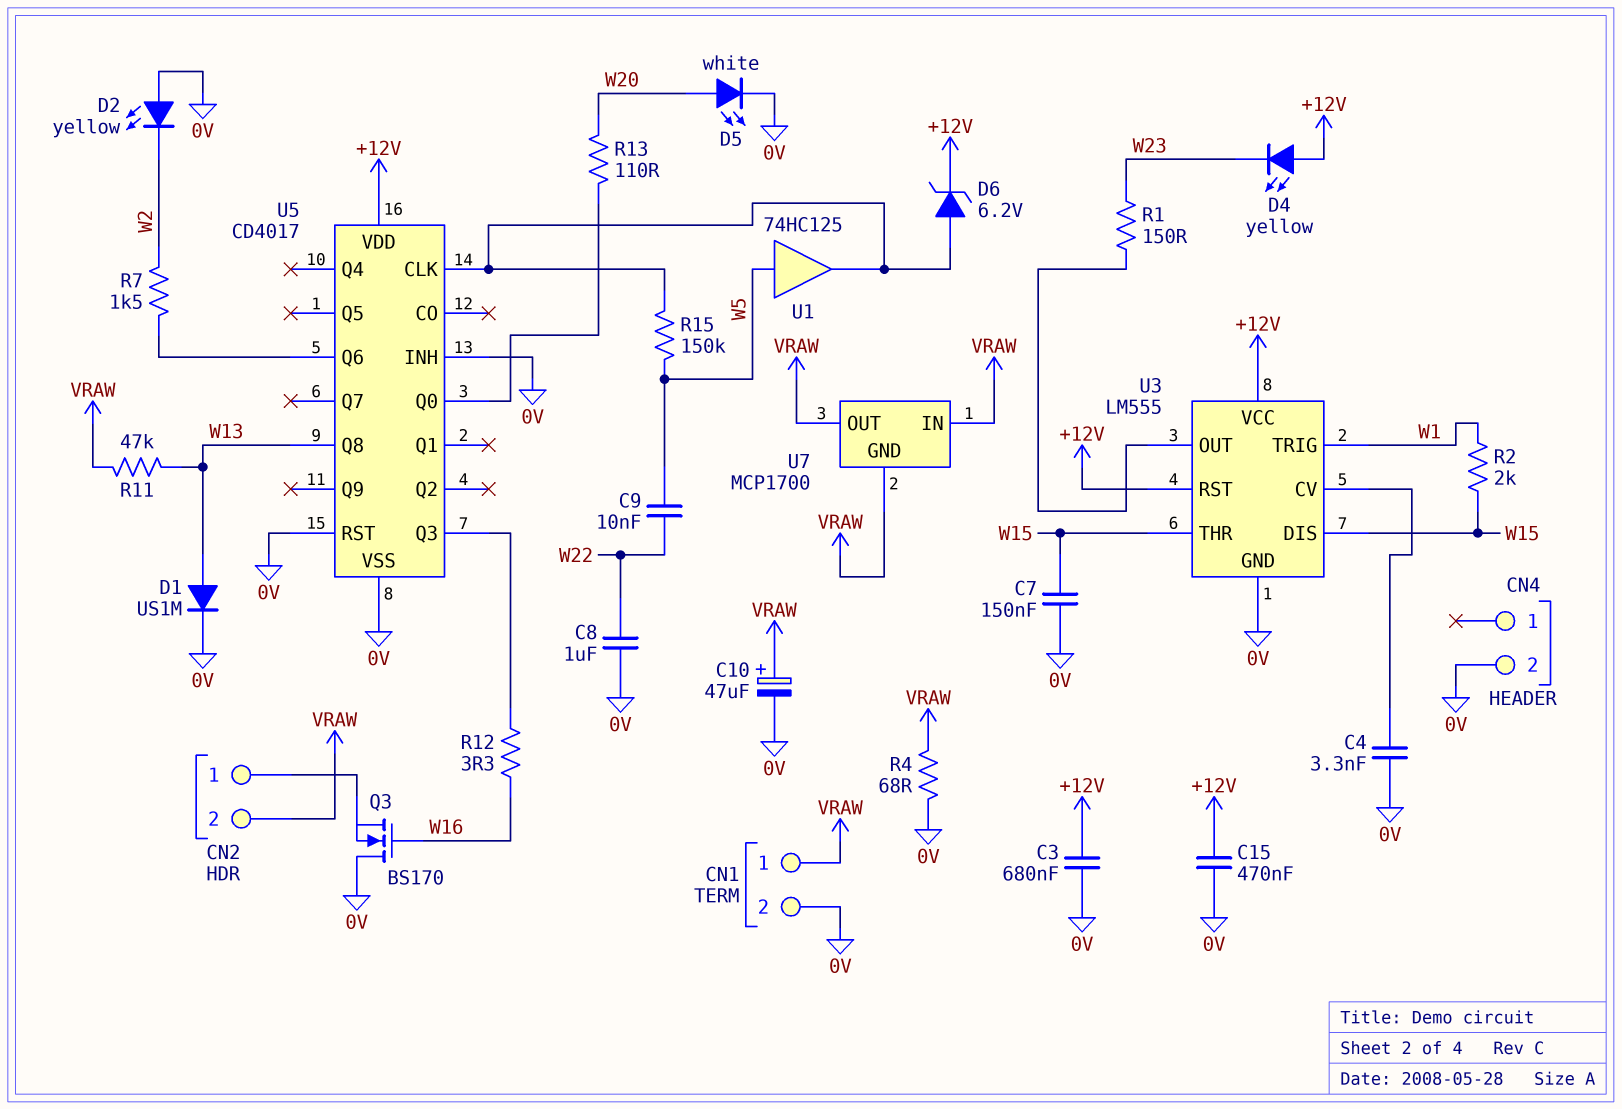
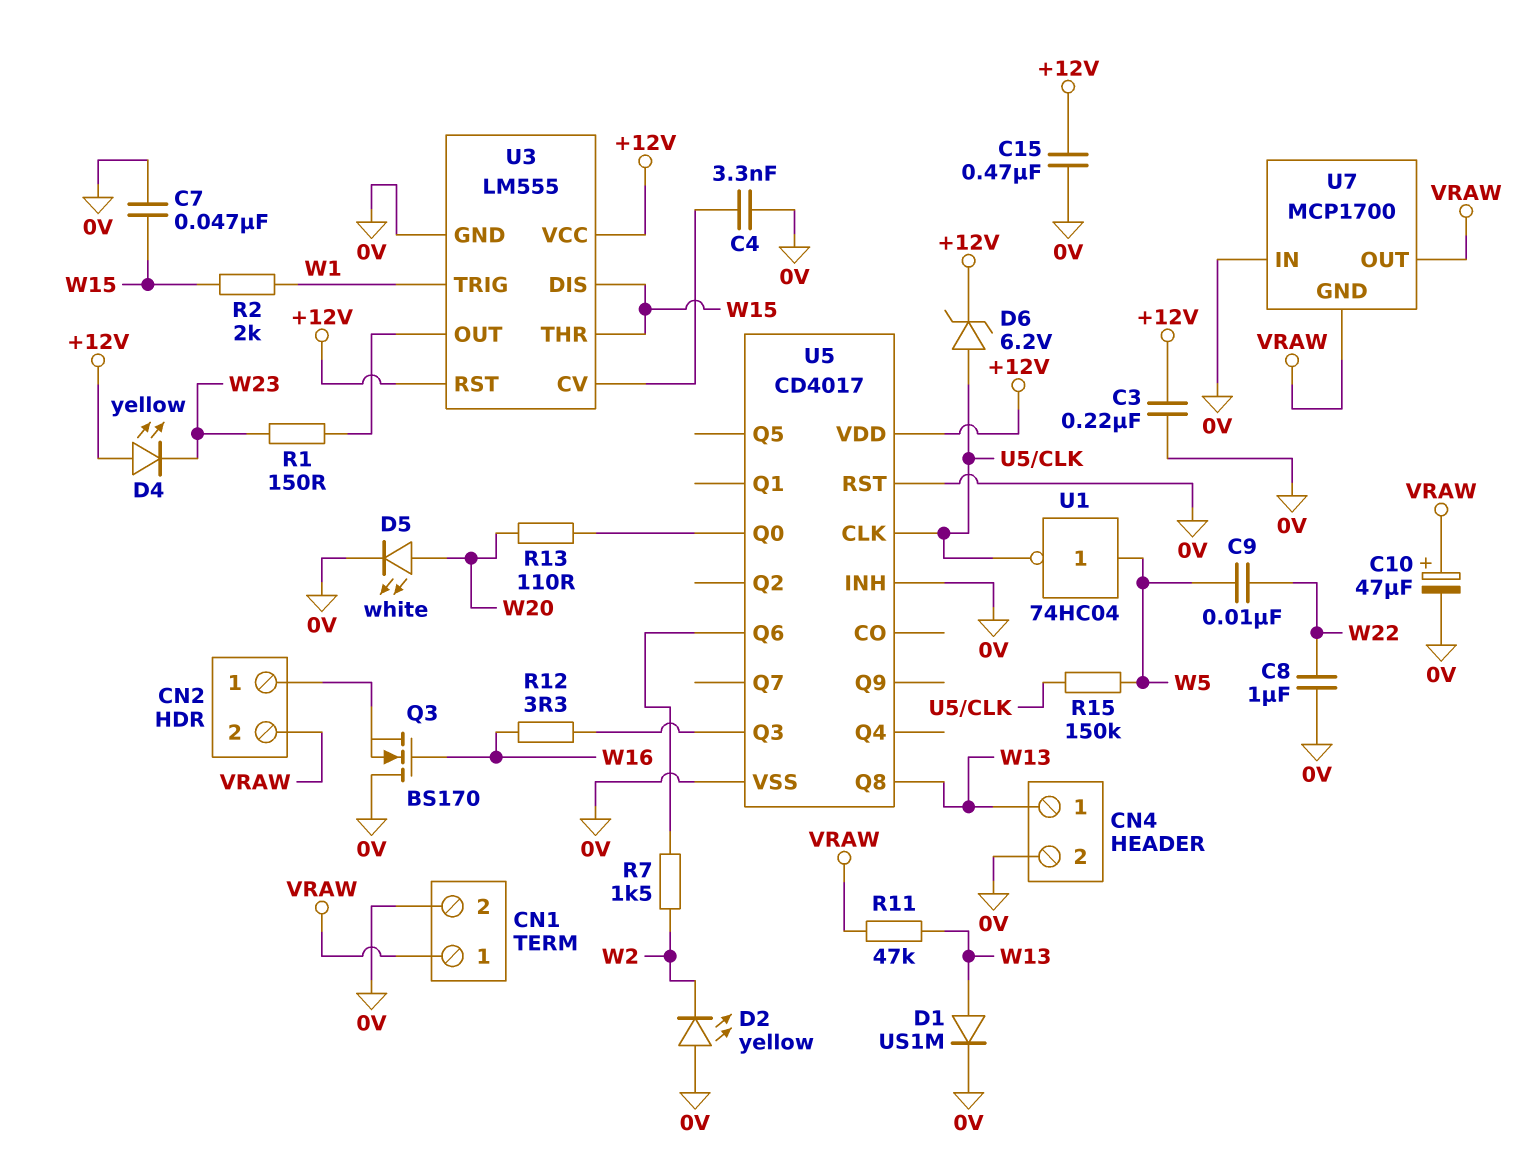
C3: 680nF (+12V, 0V) -> 220nF (+12V, 0V)
C7: 150nF (0V, W15) -> 47nF (0V, W15)
CN4 pin 1: none -> W13
R4: 68 (0V, VRAW) -> none
U1: buffer 74HC125 (in W5, out U5/CLK) -> NOT 74HC04 (in W5, out U5/CLK)
U7 pin IN: VRAW -> 0V

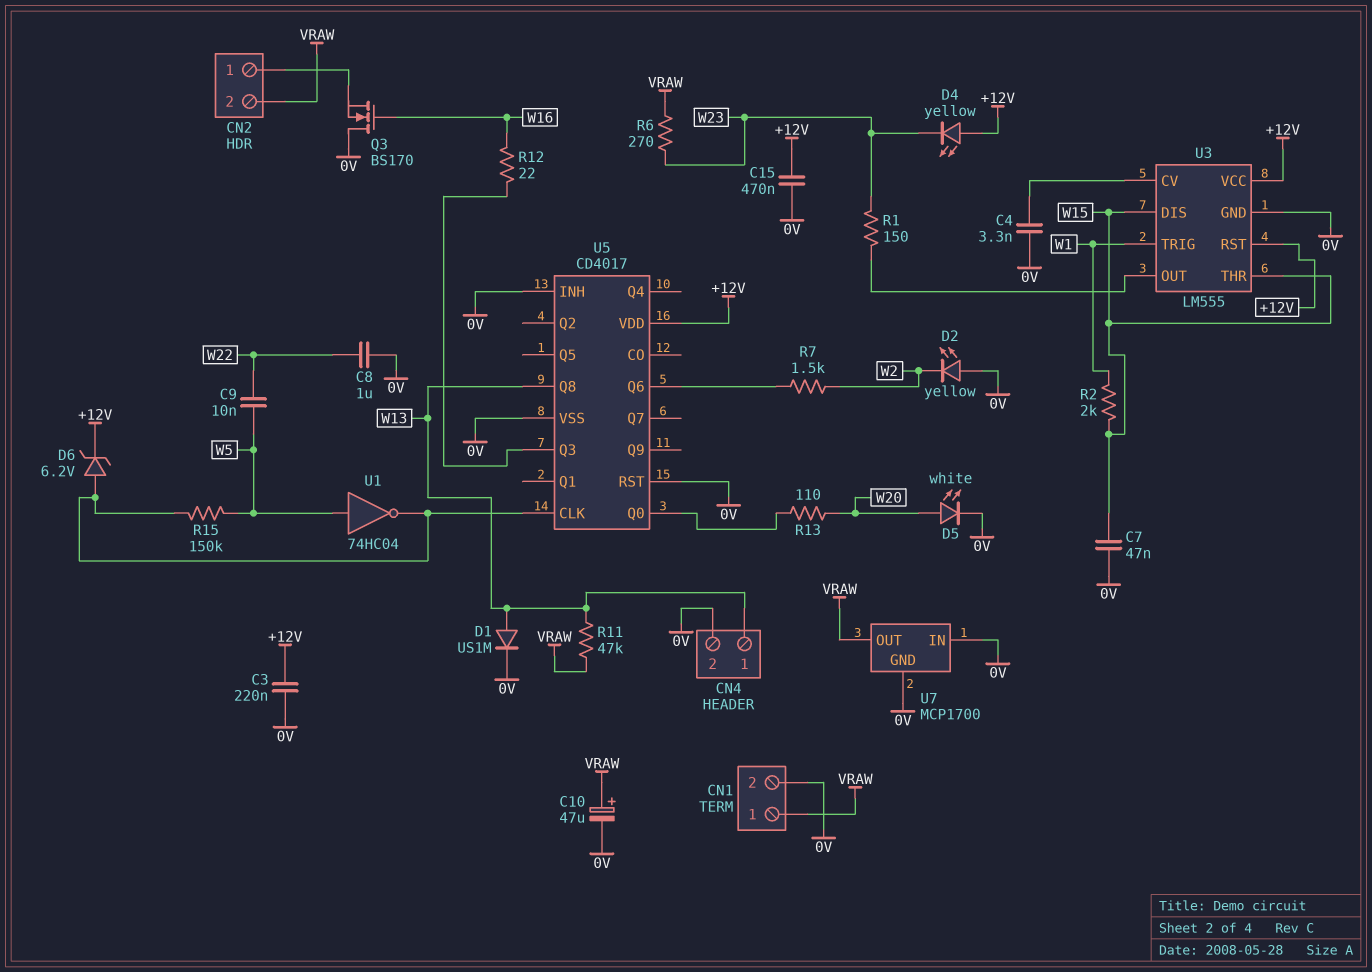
R6: none -> 270 (VRAW, W23)
R12: 3.3 (U5/Q3, W16) -> 22 (U5/Q3, W16)
U7 pin GND: VRAW -> 0V

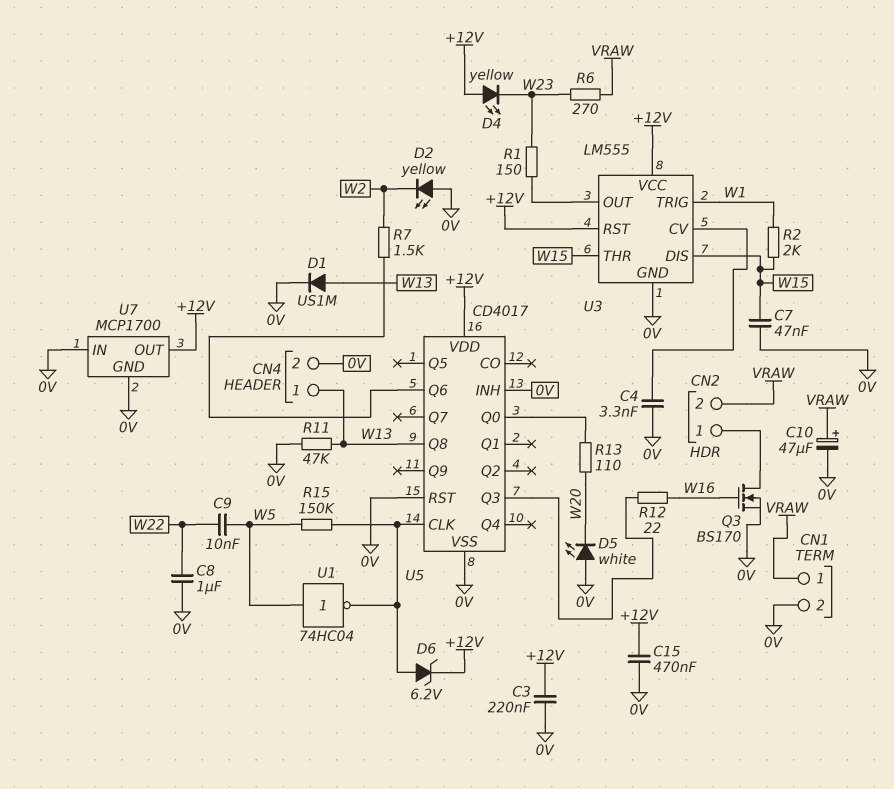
D5: LED white (A W20, K 0V) -> LED white (A 0V, K W20)
Q3: NMOS BS170 (G W16, D 0V, S CN2/1) -> NMOS BS170 (G W16, D CN2/1, S 0V)
R11: 47k (VRAW, W13) -> 47k (0V, W13)
U7 pin OUT: VRAW -> +12V

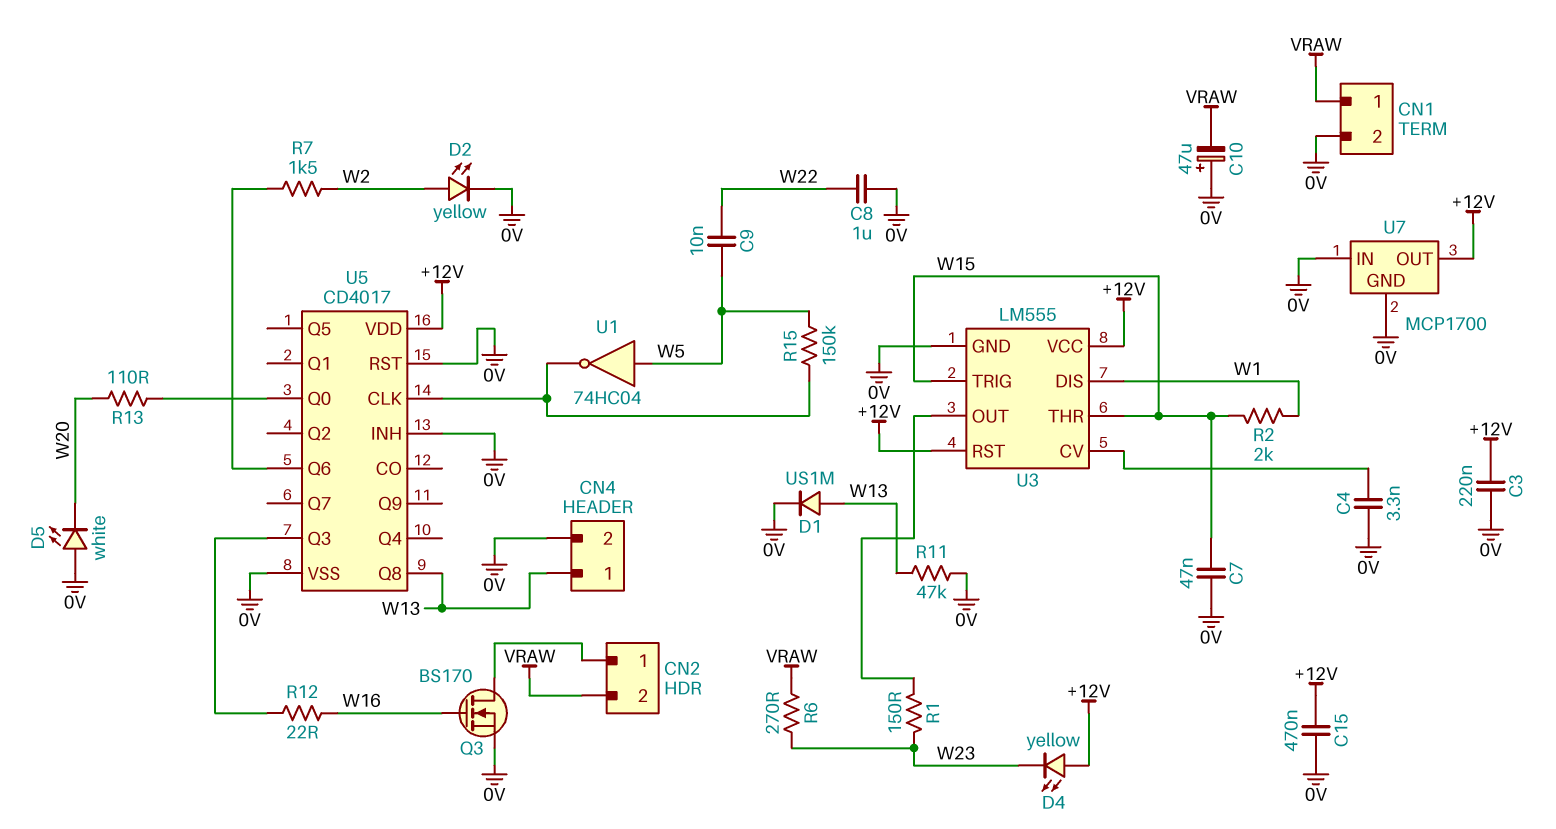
C10: 47uF (plus VRAW, minus 0V) -> 47uF (plus 0V, minus VRAW)
D2: LED yellow (A 0V, K W2) -> LED yellow (A W2, K 0V)
D6: zener 6.2V (A U5/CLK, K +12V) -> none
U3 pin DIS: W15 -> W1
U3 pin TRIG: W1 -> W15

